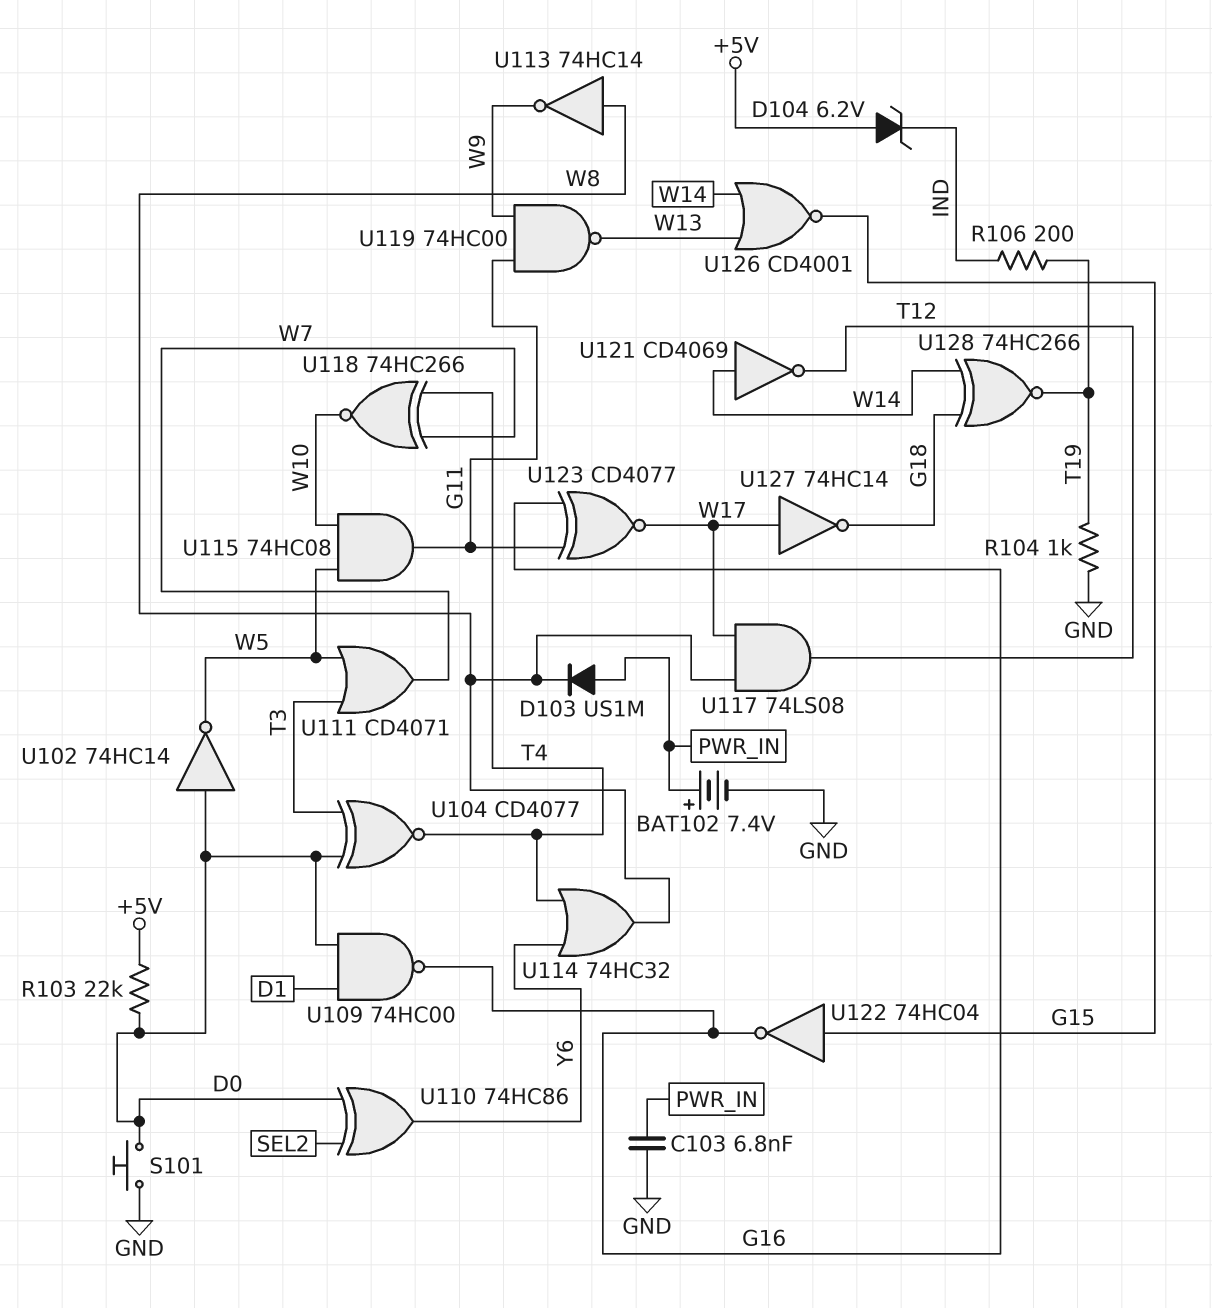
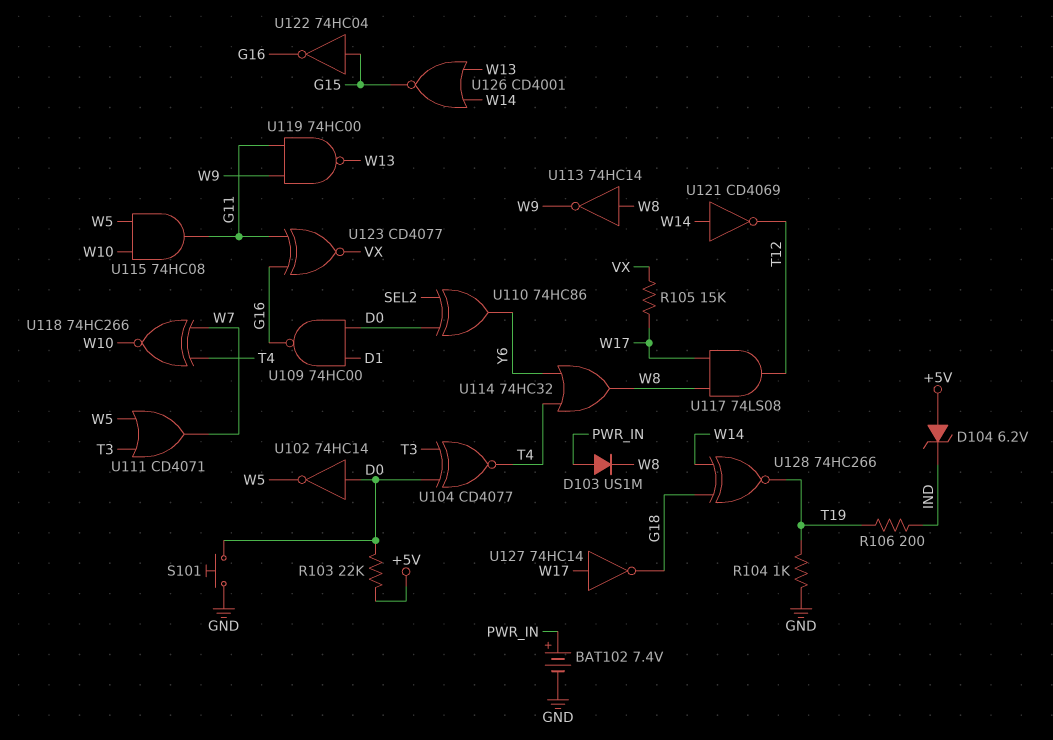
C103: 6.8nF (GND, PWR_IN) -> none
R105: none -> 15k (VX, W17)
U123: XNOR CD4077 (in G11, in G16, out W17) -> XNOR CD4077 (in G11, in G16, out VX)

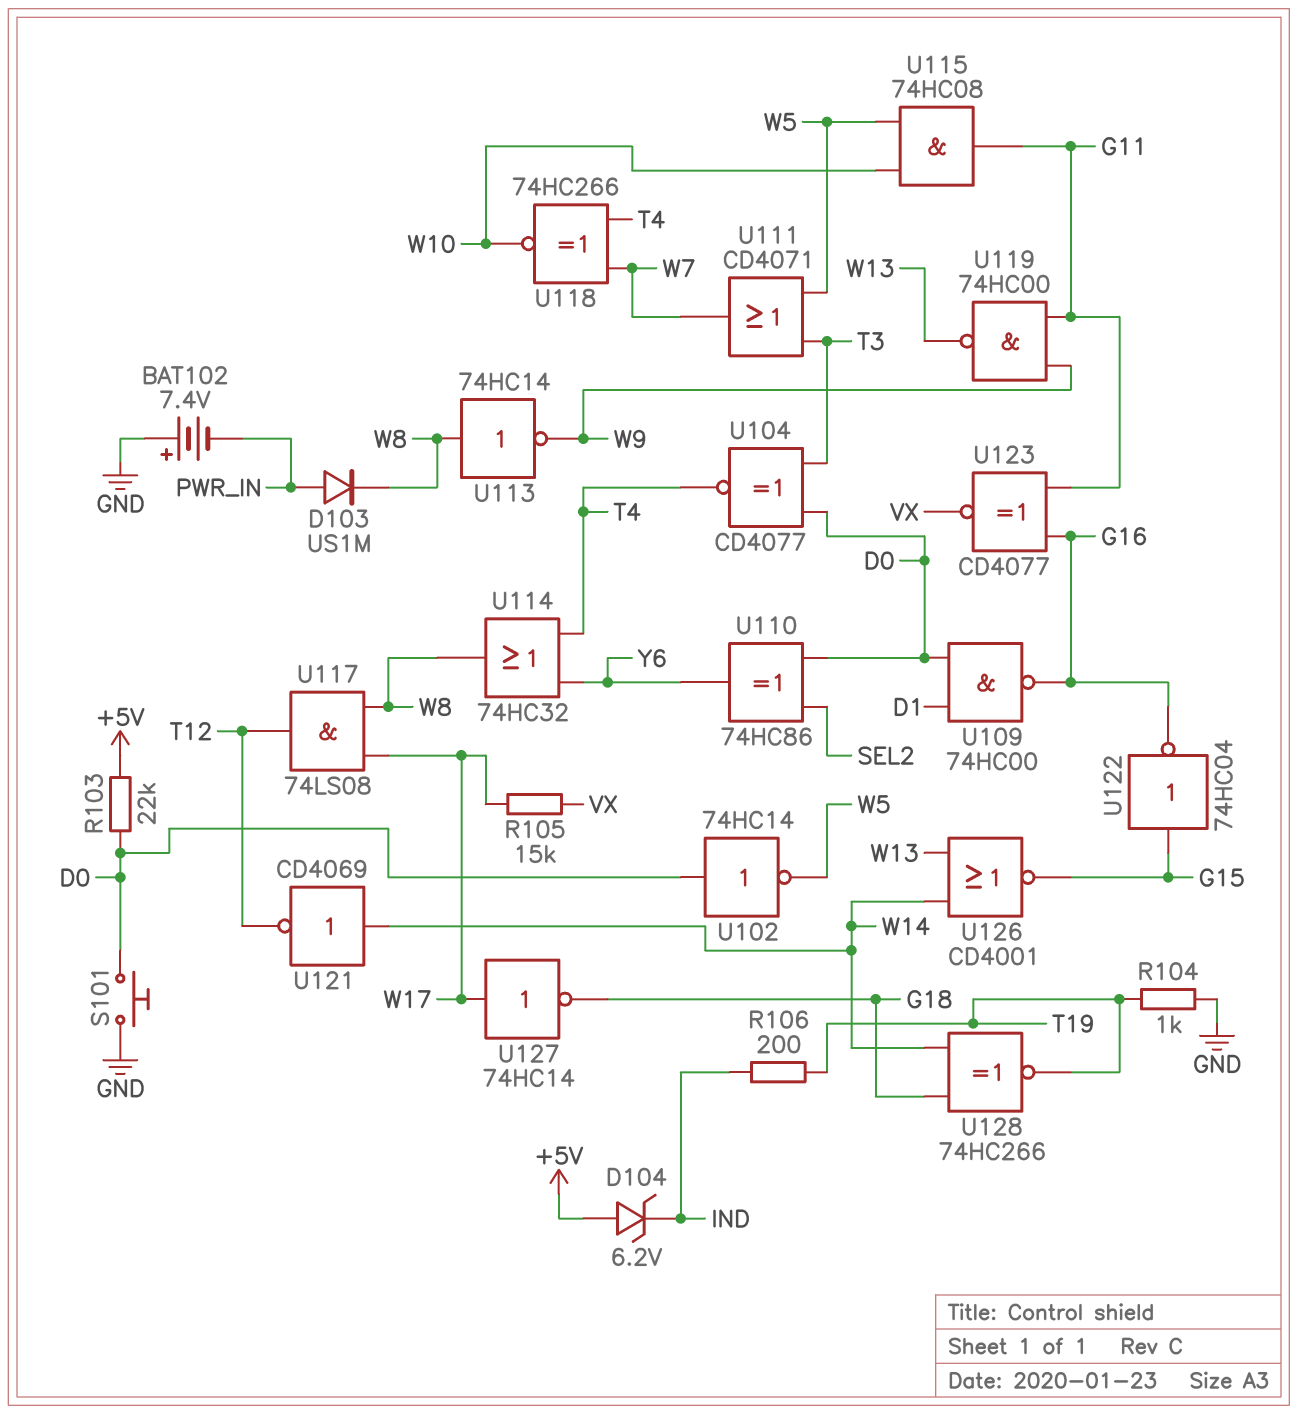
BAT102: 7.4V (plus PWR_IN, minus GND) -> 7.4V (plus GND, minus PWR_IN)

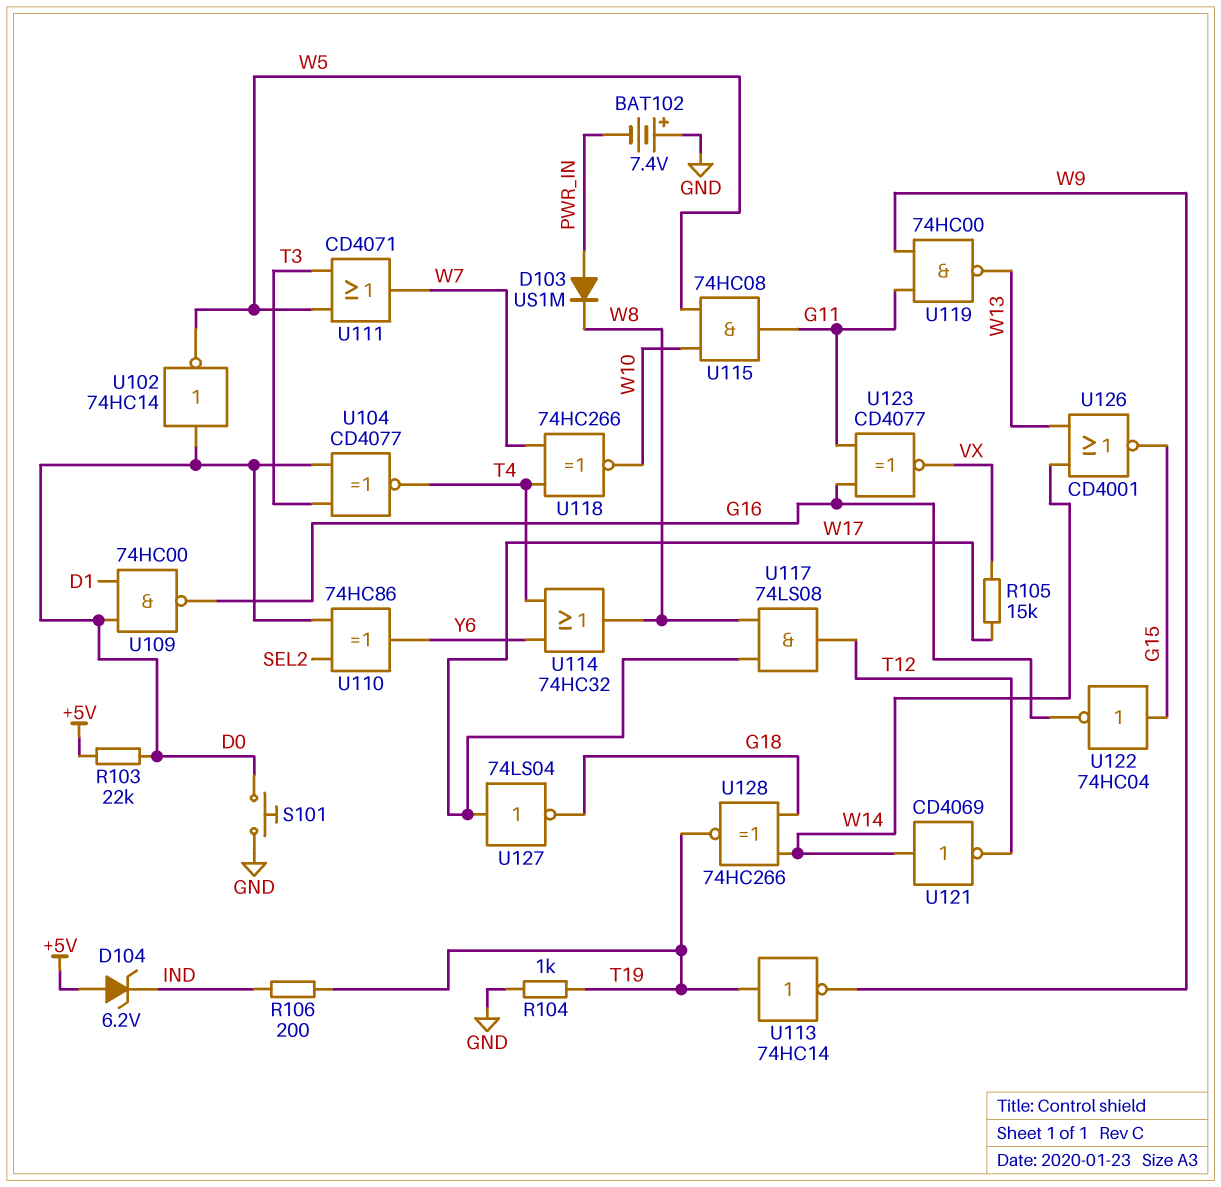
U113: NOT 74HC14 (in W8, out W9) -> NOT 74HC14 (in T19, out W9)
U127: NOT 74HC14 (in W17, out G18) -> NOT 74LS04 (in W17, out G18)

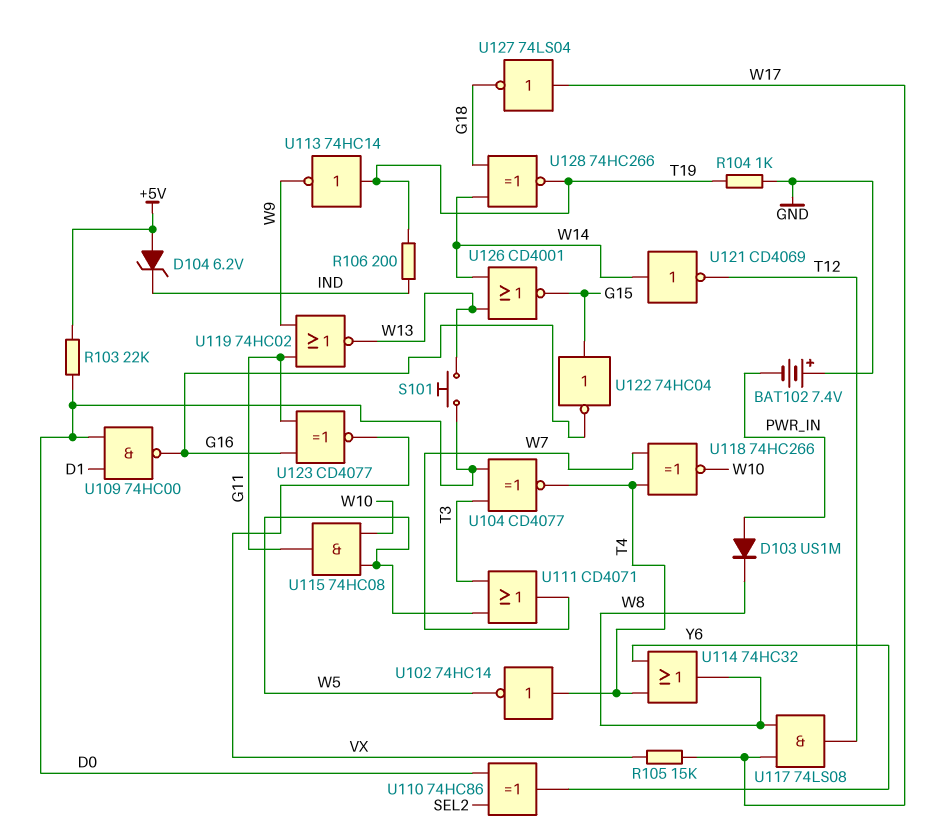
S101: button (D0, GND) -> button (D0, W13)
U102: NOT 74HC14 (in D0, out W5) -> NOT 74HC14 (in T4, out W5)
U119: NAND 74HC00 (in G11, in W9, out W13) -> NOR 74HC02 (in G11, in W9, out W13)

